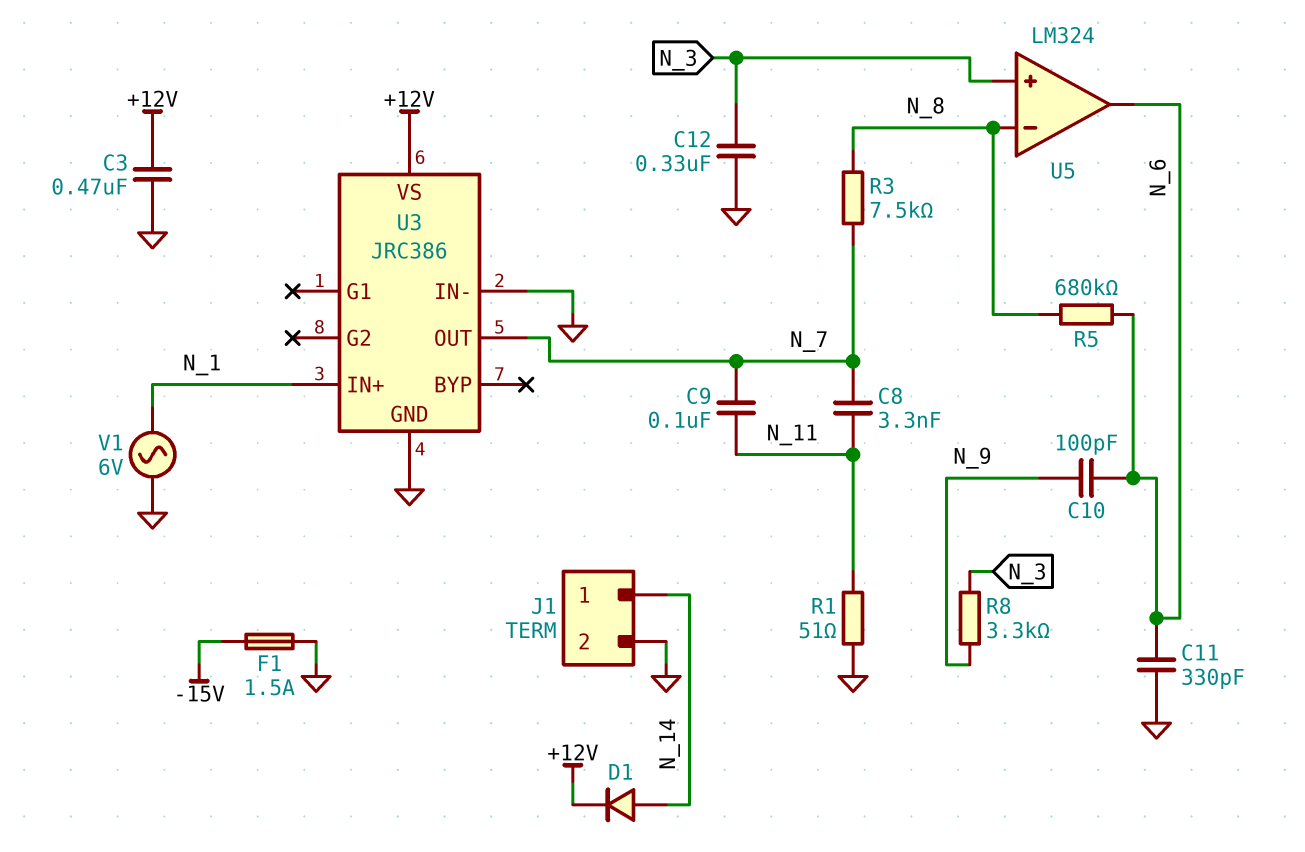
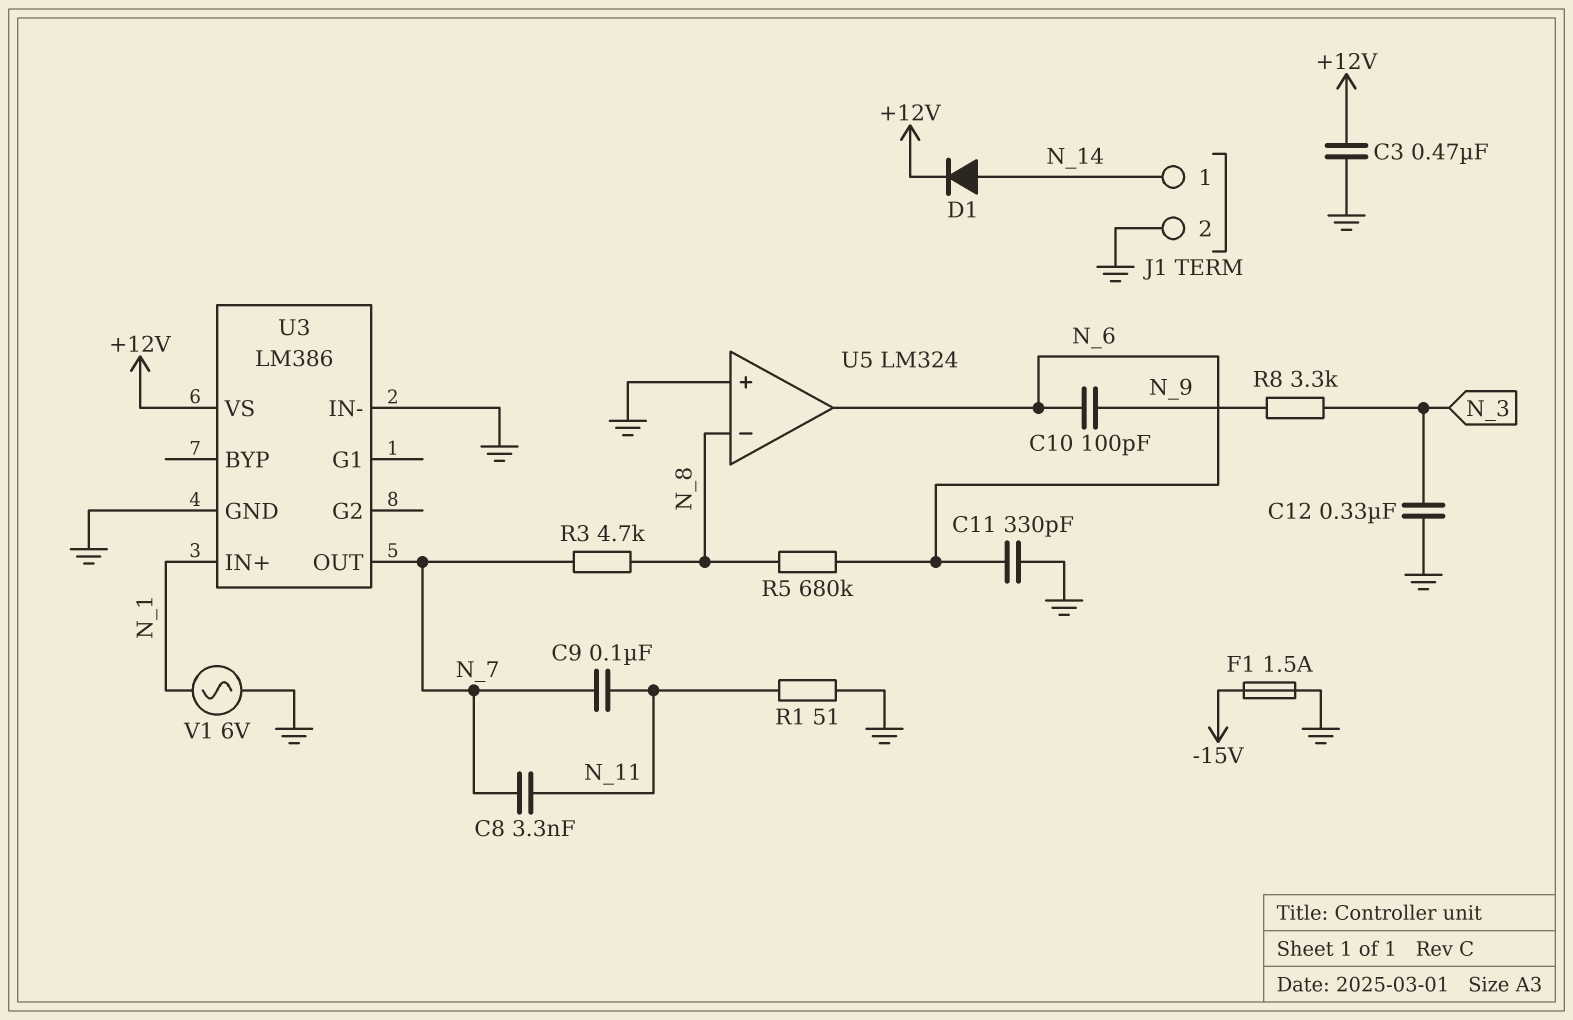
R3: 7.5k (N_7, N_8) -> 4.7k (N_7, N_8)
U3: JRC386 -> LM386
U5 pin in+: N_3 -> GND

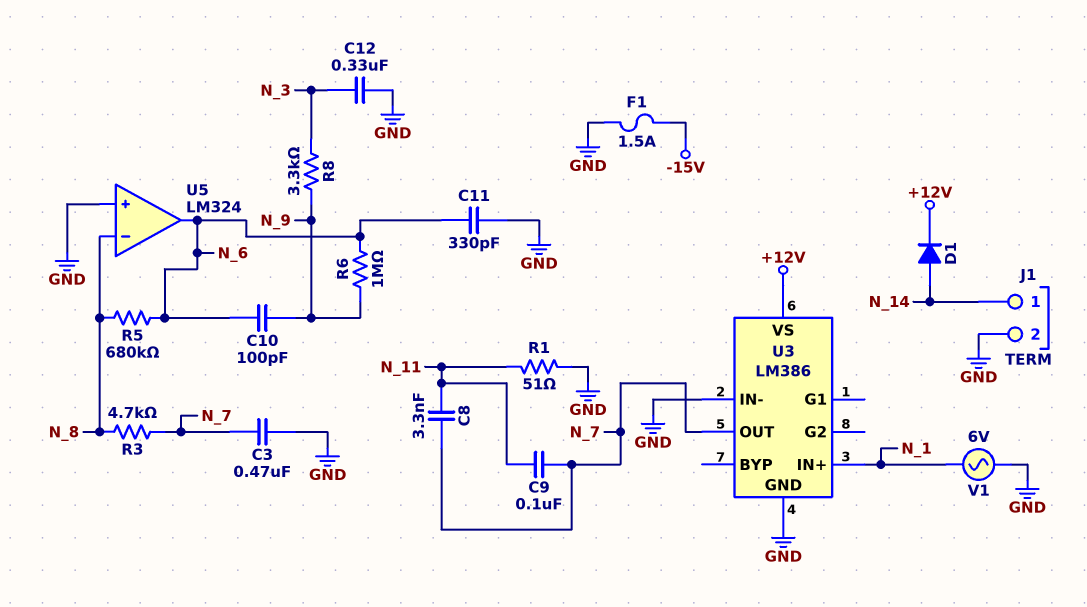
C3: 470nF (+12V, GND) -> 470nF (GND, N_7)
R6: none -> 1M (N_6, N_9)

